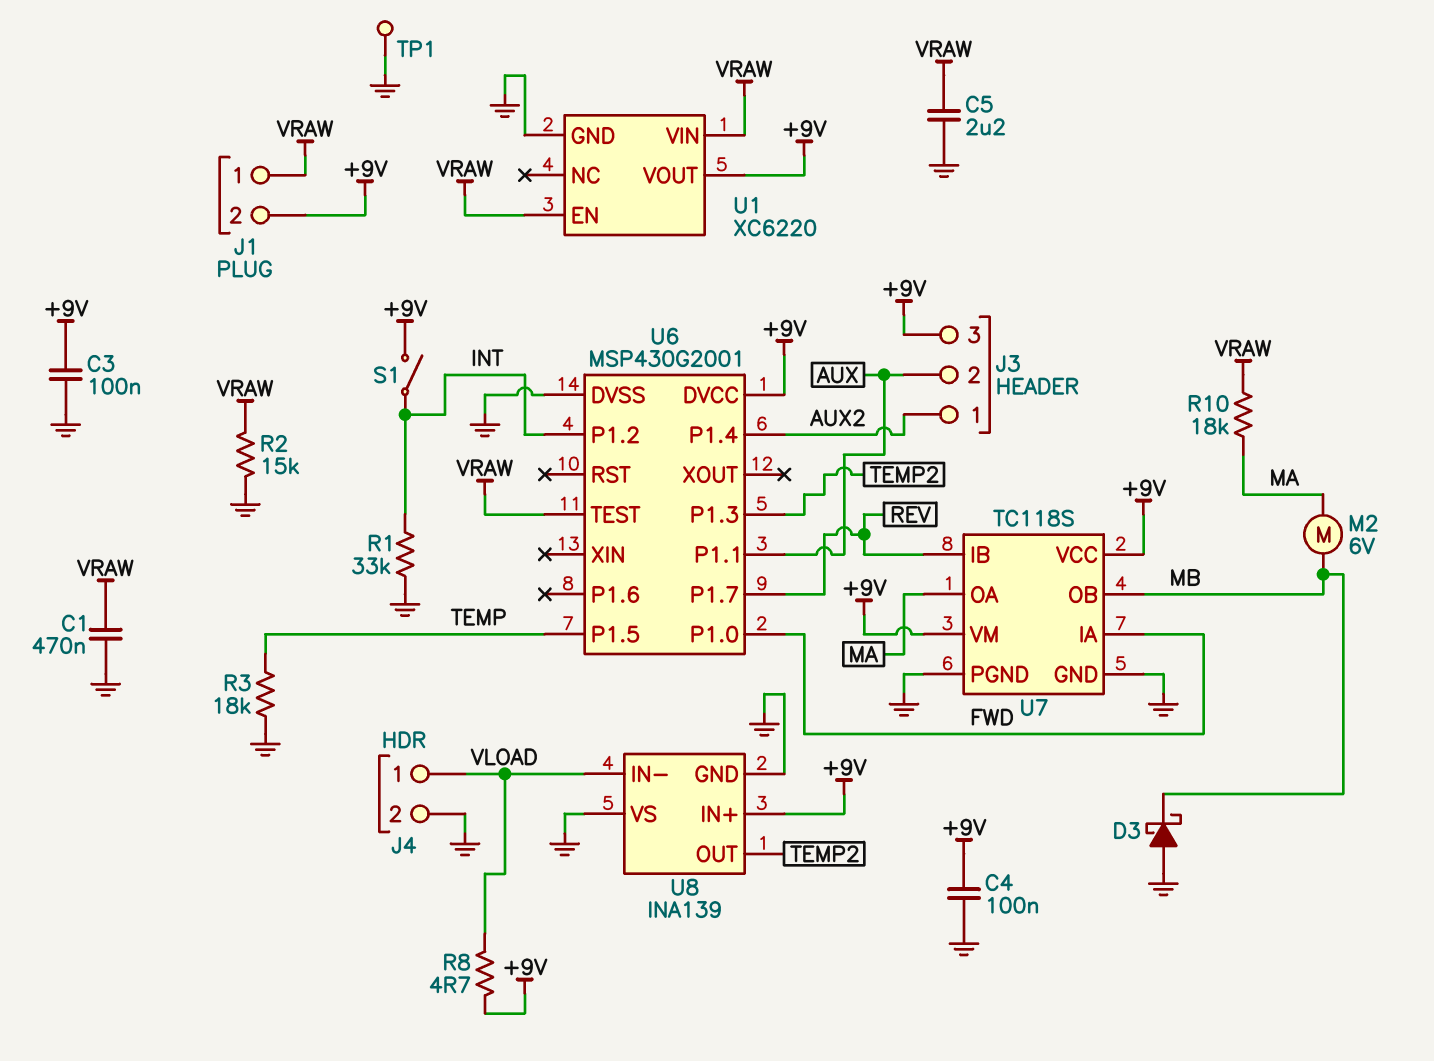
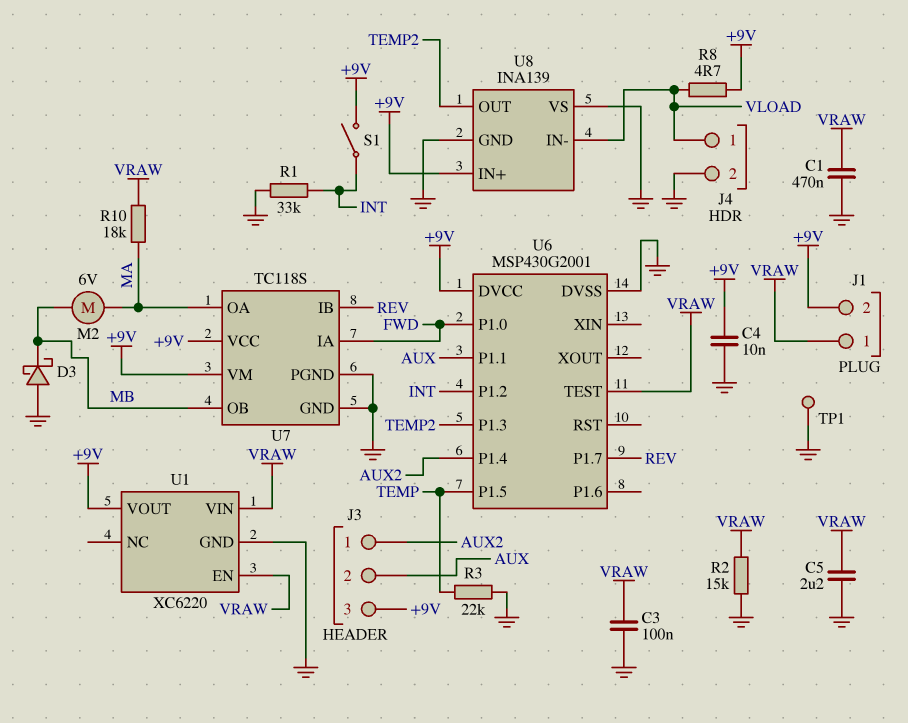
C3: 100nF (+9V, GND) -> 100nF (GND, VRAW)
C4: 100nF (+9V, GND) -> 10nF (+9V, GND)
R3: 18k (GND, TEMP) -> 22k (GND, TEMP)

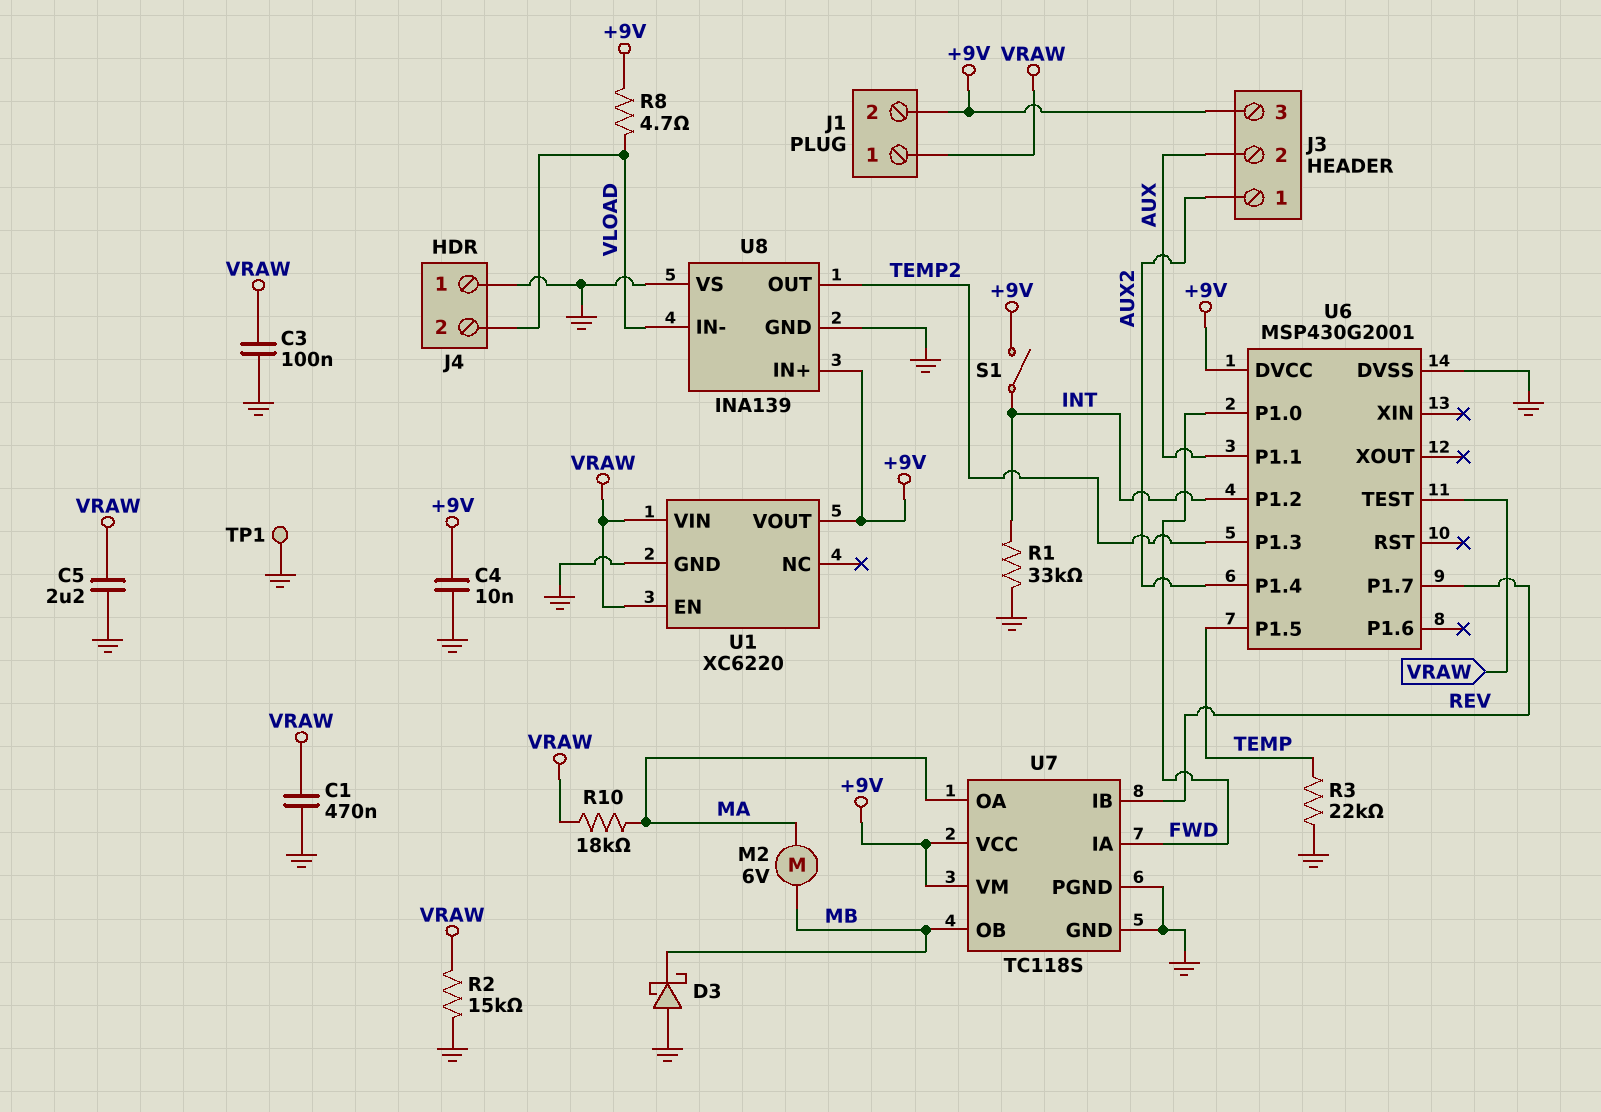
J4 pin 1: VLOAD -> GND
J4 pin 2: GND -> VLOAD

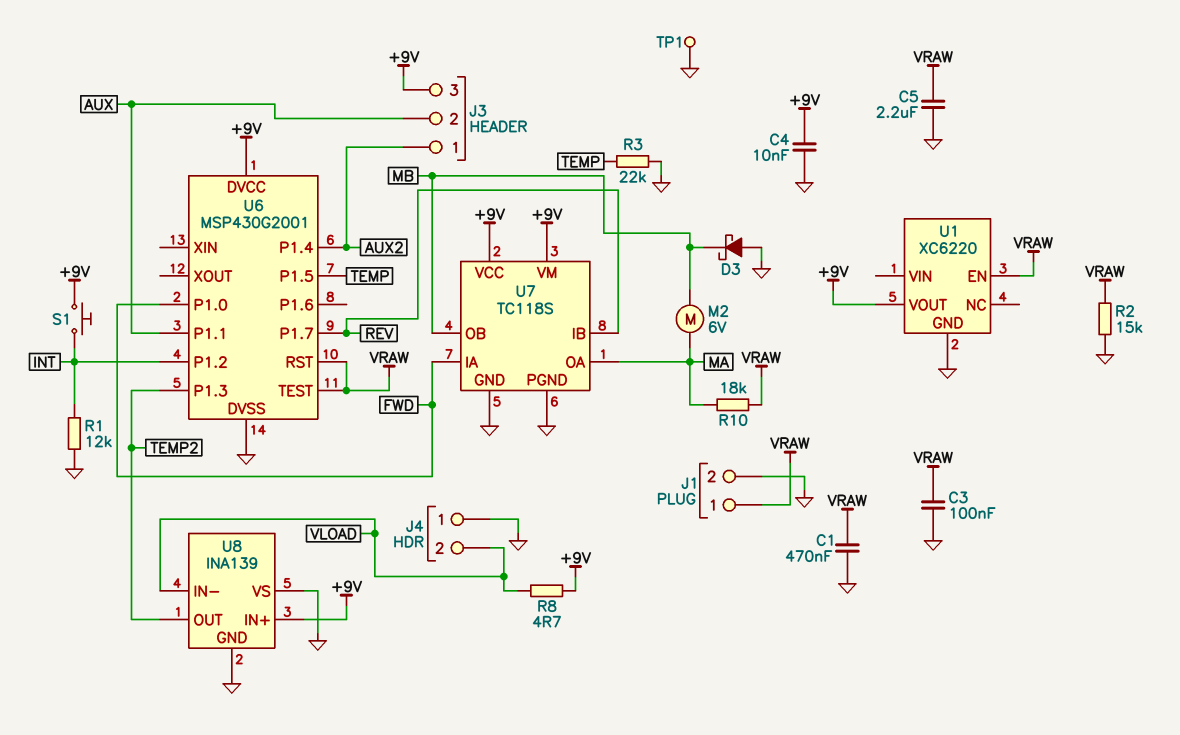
J1 pin 2: +9V -> GND
R1: 33k (GND, INT) -> 12k (GND, INT)
S1: switch (+9V, INT) -> button (+9V, INT)
U1 pin VIN: VRAW -> none
U6 pin RST: none -> VRAW

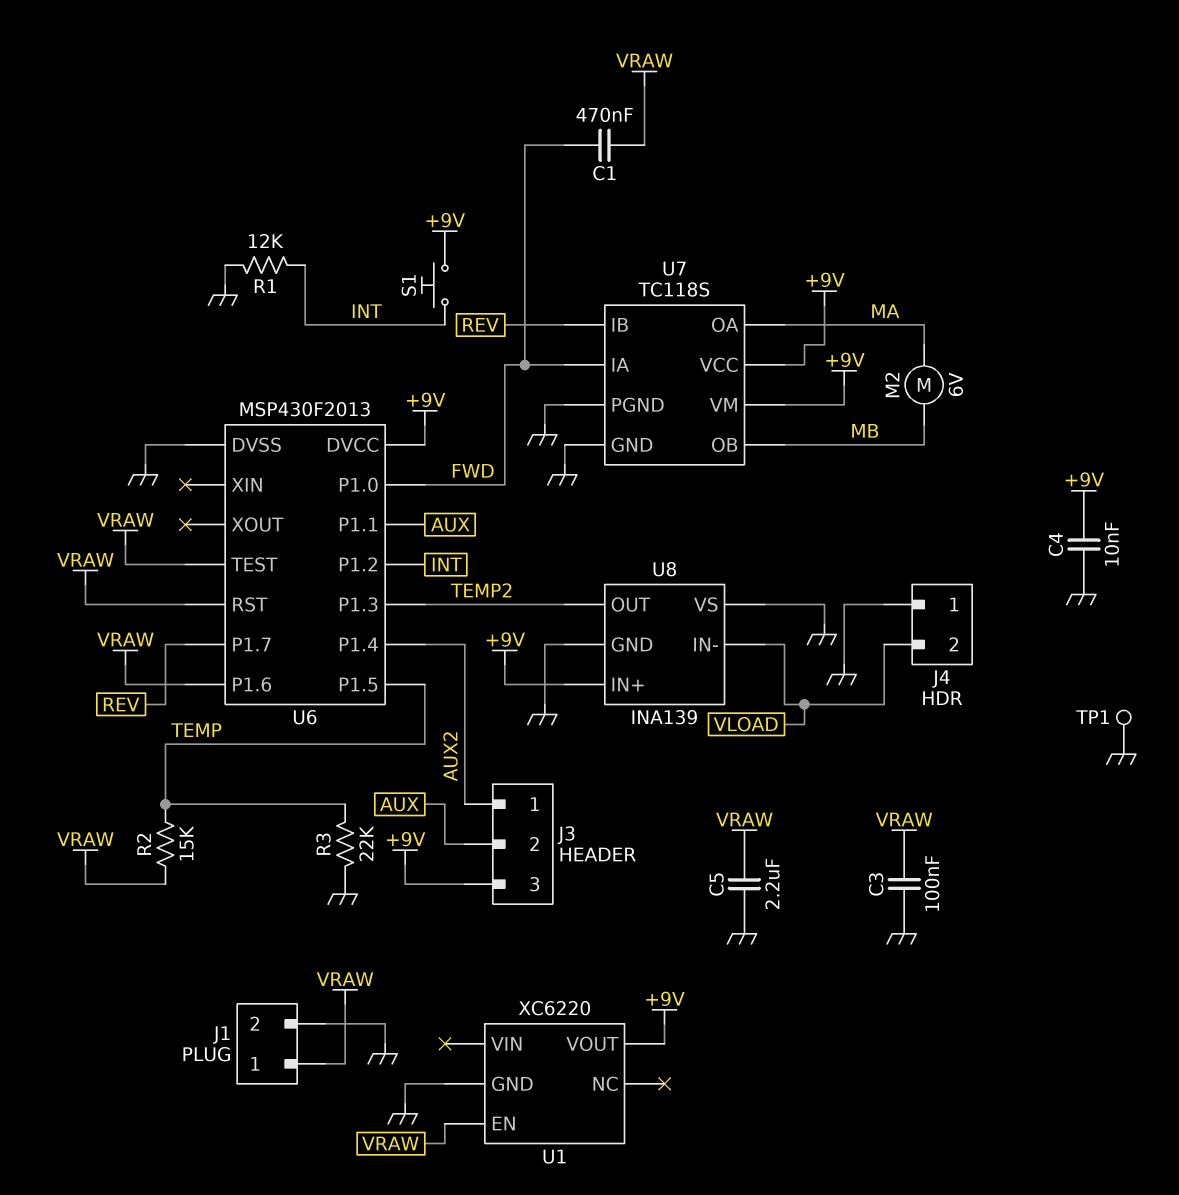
C1: 470nF (GND, VRAW) -> 470nF (FWD, VRAW)
D3: schottky (A GND, K MB) -> none
R2: 15k (GND, VRAW) -> 15k (TEMP, VRAW)
R8: 4.7 (+9V, VLOAD) -> none
R10: 18k (MA, VRAW) -> none
U6: MSP430G2001 -> MSP430F2013
U6 pin P1.6: none -> VRAW

